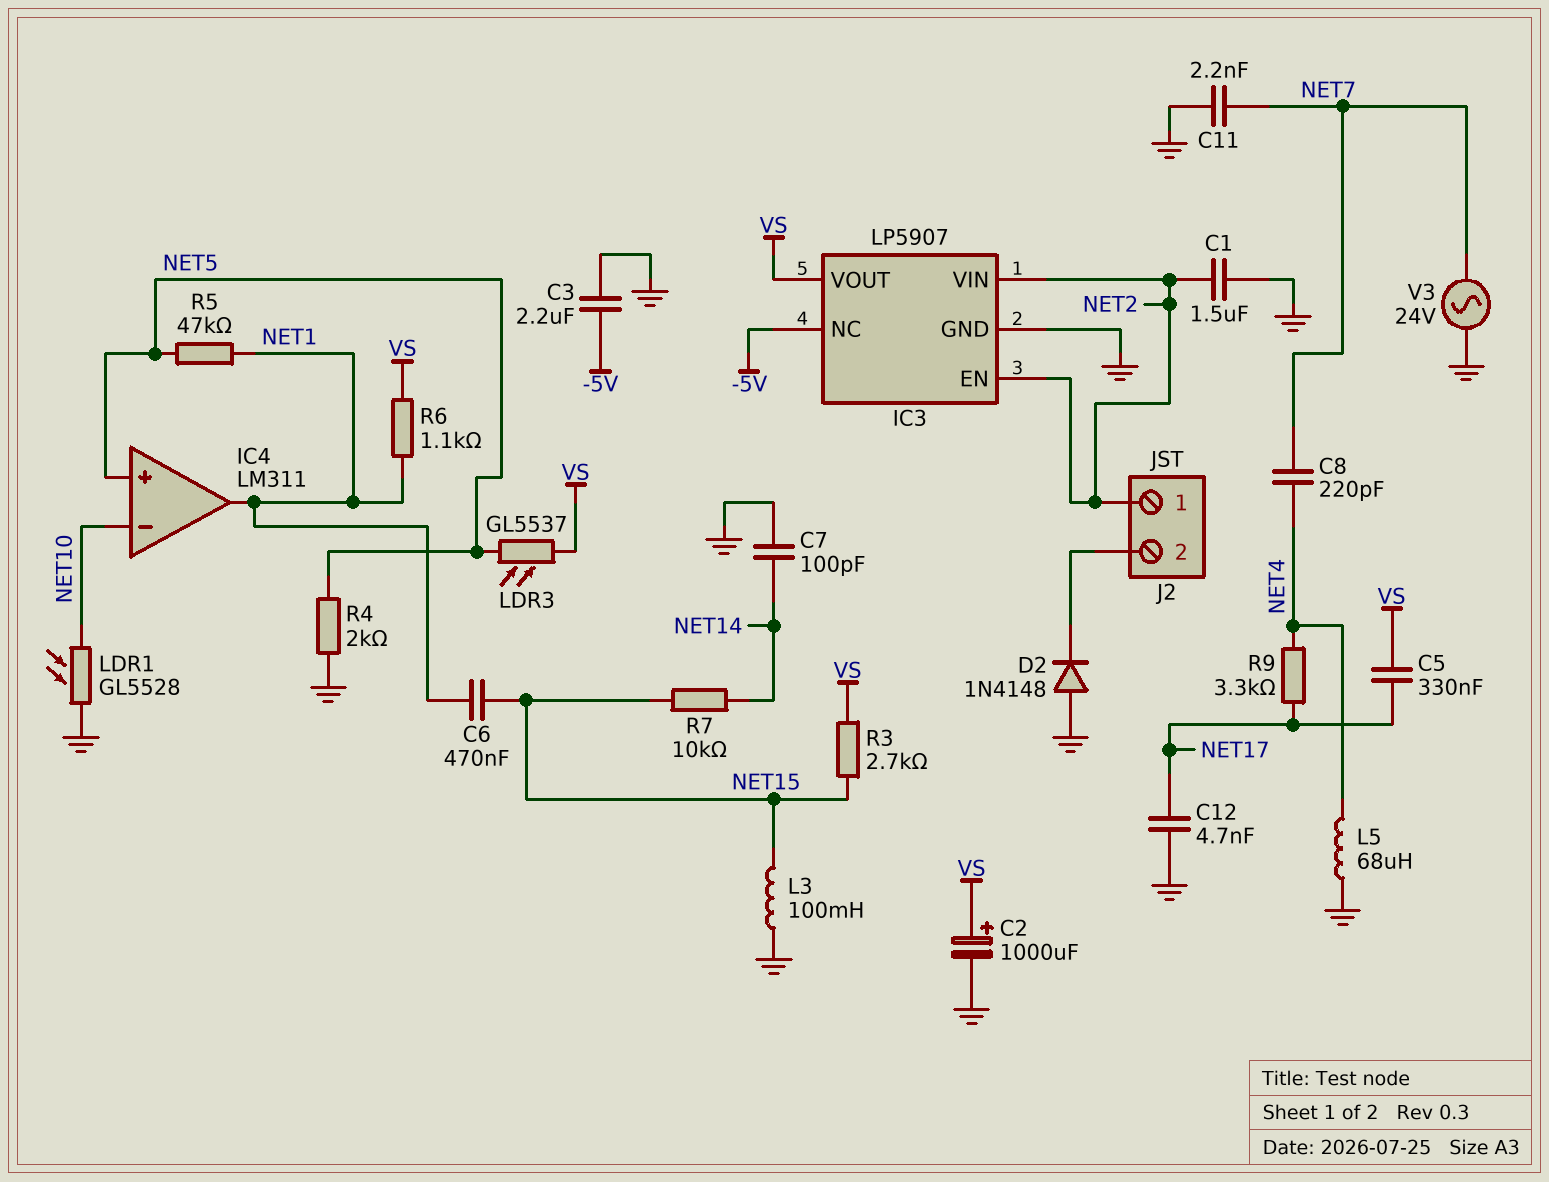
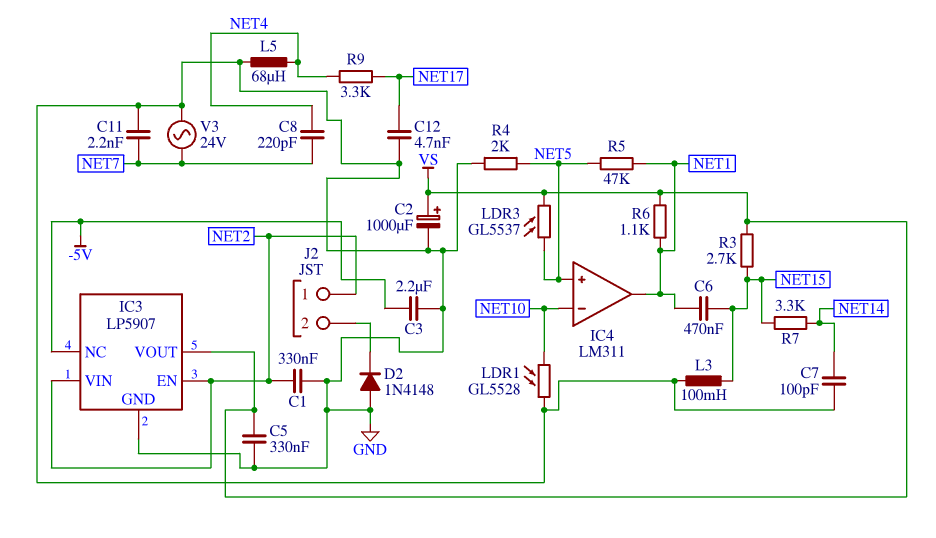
C1: 1.5uF (GND, NET2) -> 330nF (GND, NET2)
C5: 330nF (NET17, VS) -> 330nF (GND, VS)
R7: 10k (NET14, NET15) -> 3.3k (NET14, NET15)

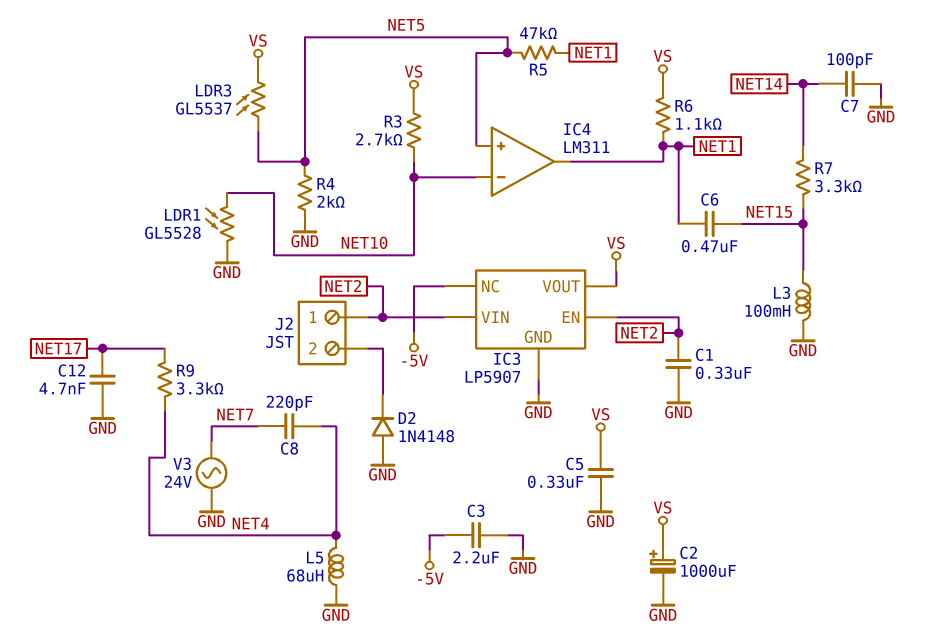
C11: 2.2nF (GND, NET7) -> none
R3: 2.7k (NET15, VS) -> 2.7k (NET10, VS)

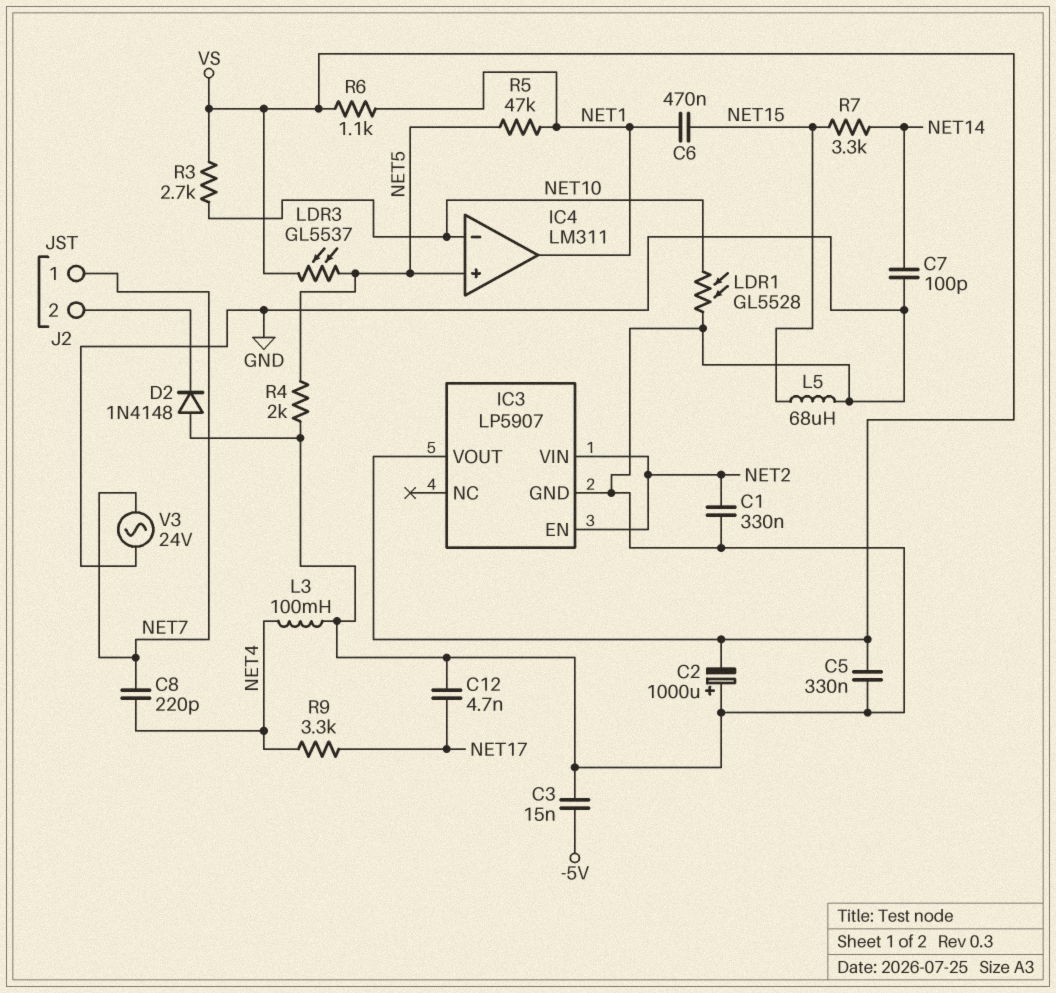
C2: 1000uF (plus VS, minus GND) -> 1000uF (plus GND, minus VS)
C3: 2.2uF (-5V, GND) -> 15nF (-5V, GND)
IC3 pin NC: -5V -> none
J2 pin 1: NET2 -> NET7
L3: 100mH (GND, NET15) -> 100mH (GND, NET4)
L5: 68uH (GND, NET4) -> 68uH (GND, NET15)

